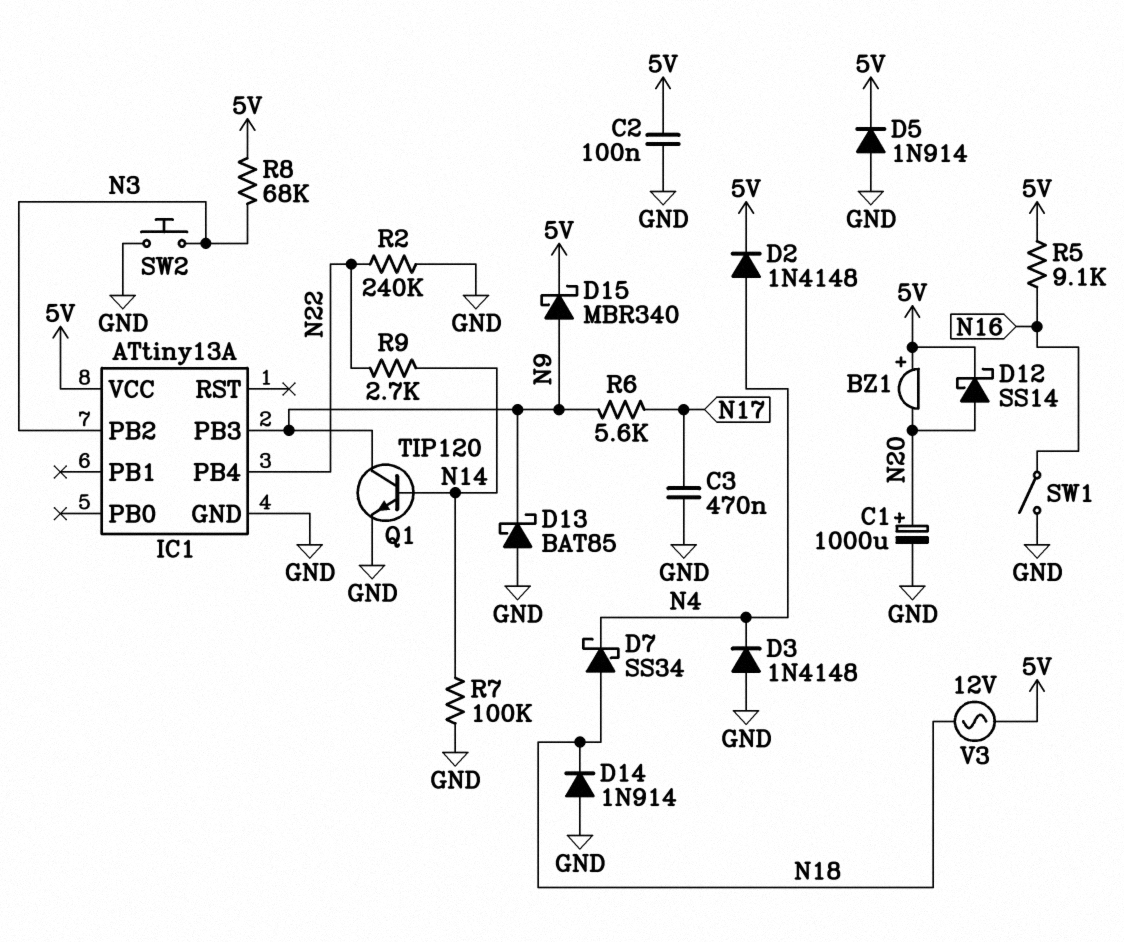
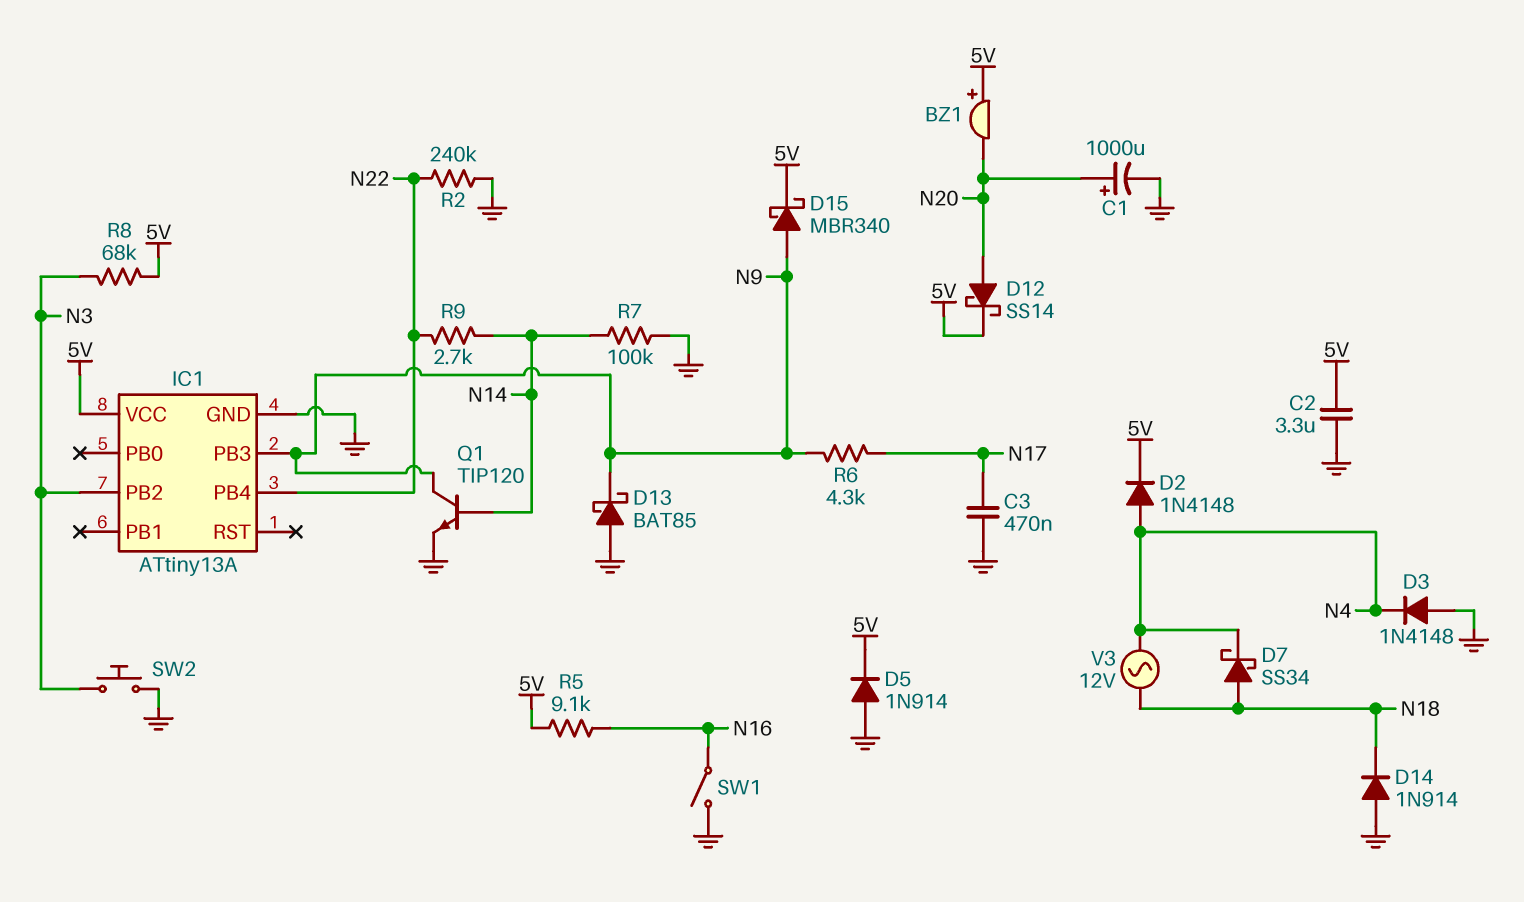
C2: 100nF (5V, GND) -> 3.3uF (5V, GND)
R6: 5.6k (N9, N17) -> 4.3k (N9, N17)
V3: AC 12V (5V, N18) -> AC 12V (N4, N18)

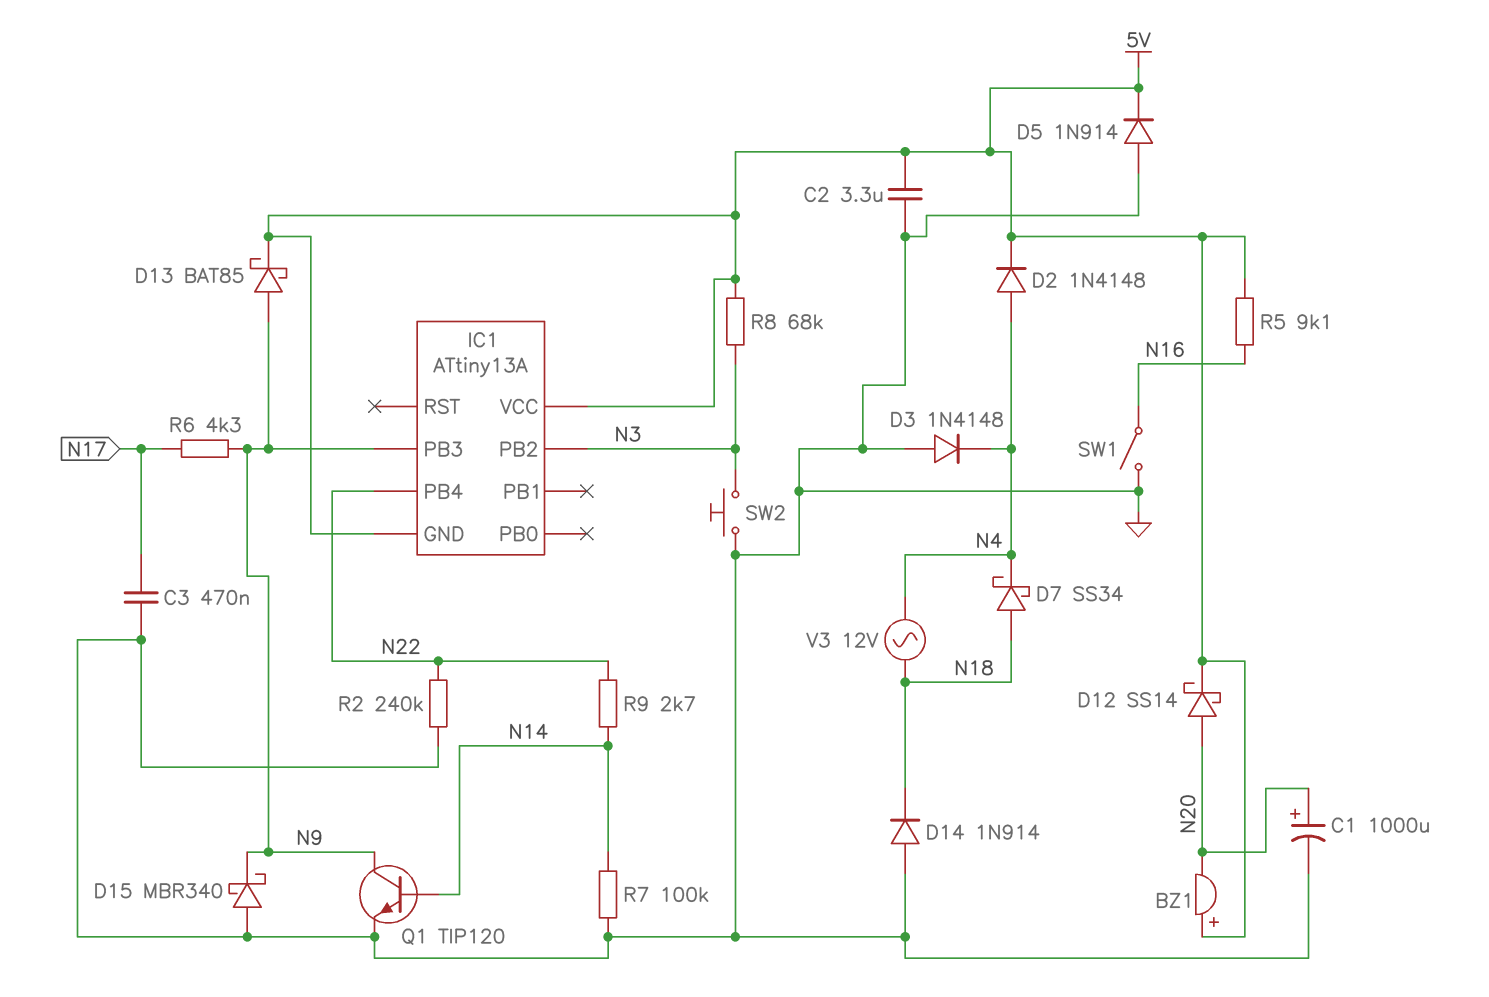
D13: schottky BAT85 (A GND, K N9) -> schottky BAT85 (A N9, K 5V)
D15: schottky MBR340 (A N9, K 5V) -> schottky MBR340 (A GND, K N9)
IC1 pin GND: GND -> 5V

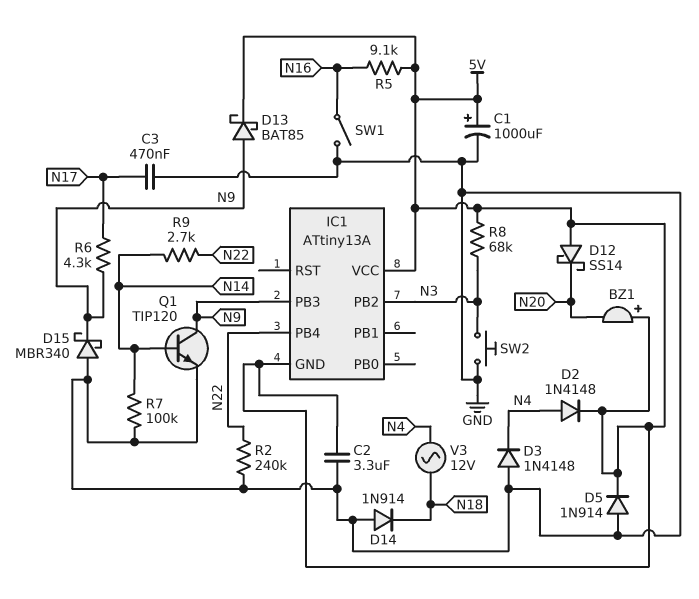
C1: 1000uF (plus N20, minus GND) -> 1000uF (plus 5V, minus GND)
D7: schottky SS34 (A N18, K N4) -> none
D12: schottky SS14 (A N20, K 5V) -> schottky SS14 (A 5V, K N20)

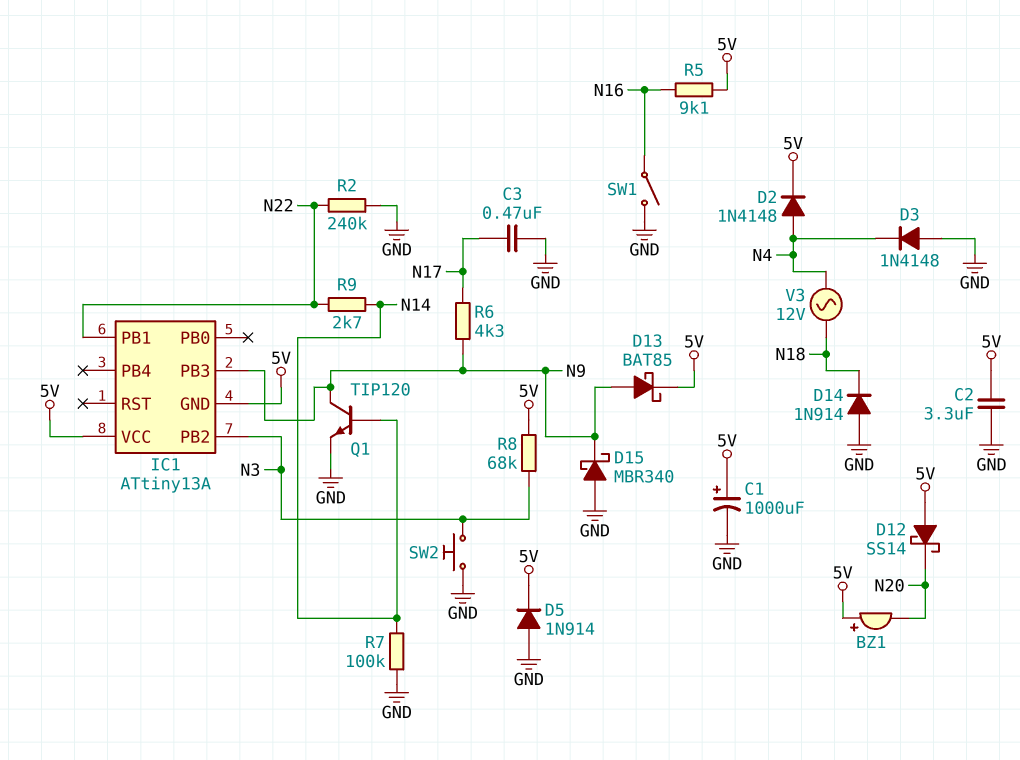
IC1 pin PB1: none -> N22
IC1 pin PB4: N22 -> none

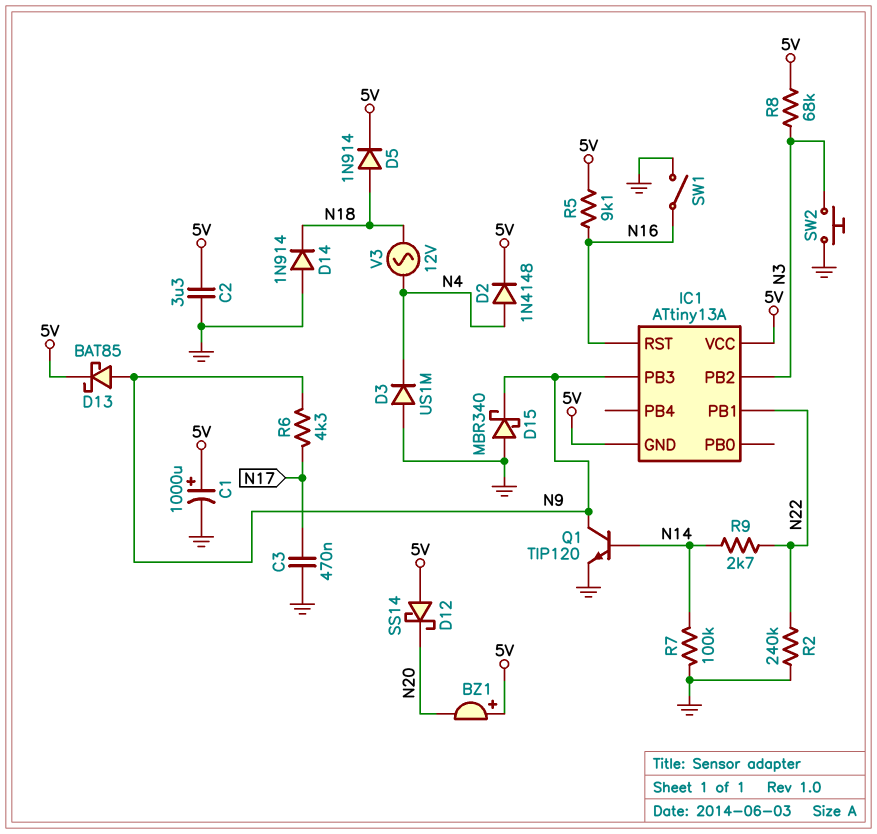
D3: diode 1N4148 (A GND, K N4) -> diode US1M (A GND, K N4)
D5: diode 1N914 (A GND, K 5V) -> diode 1N914 (A N18, K 5V)
IC1 pin RST: none -> N16

